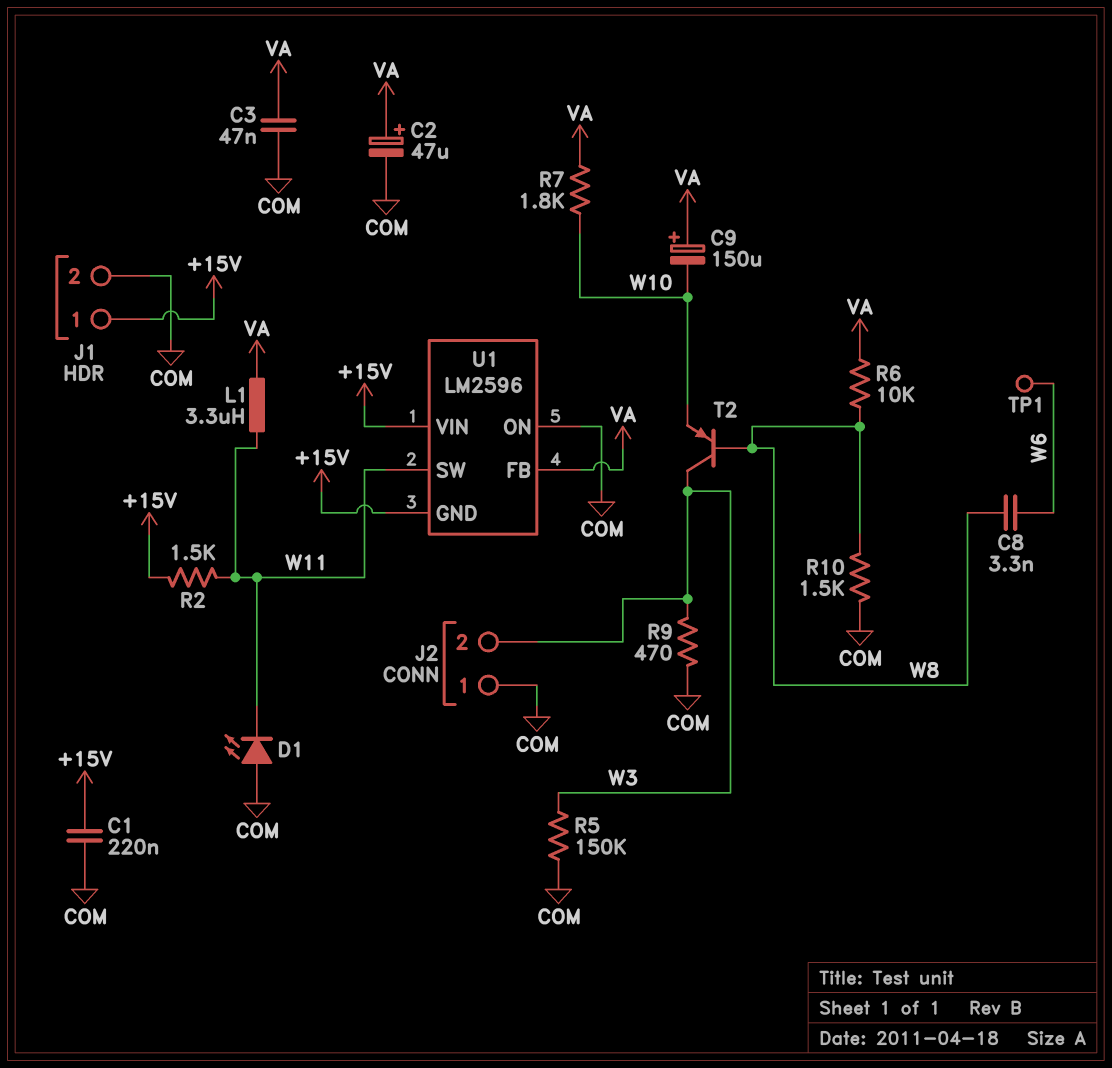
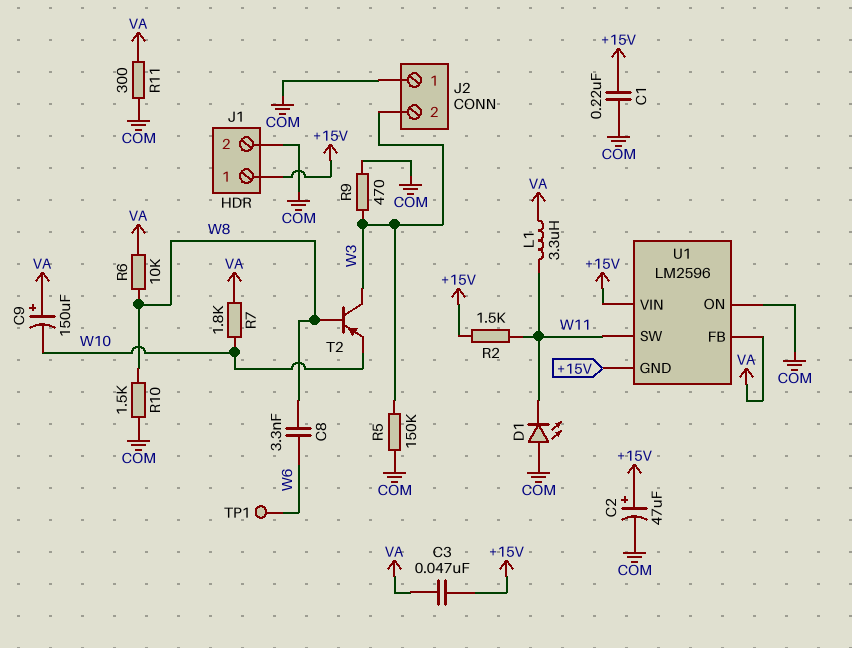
C2: 47uF (plus VA, minus COM) -> 47uF (plus +15V, minus COM)
C3: 47nF (COM, VA) -> 47nF (+15V, VA)
R11: none -> 300 (COM, VA)

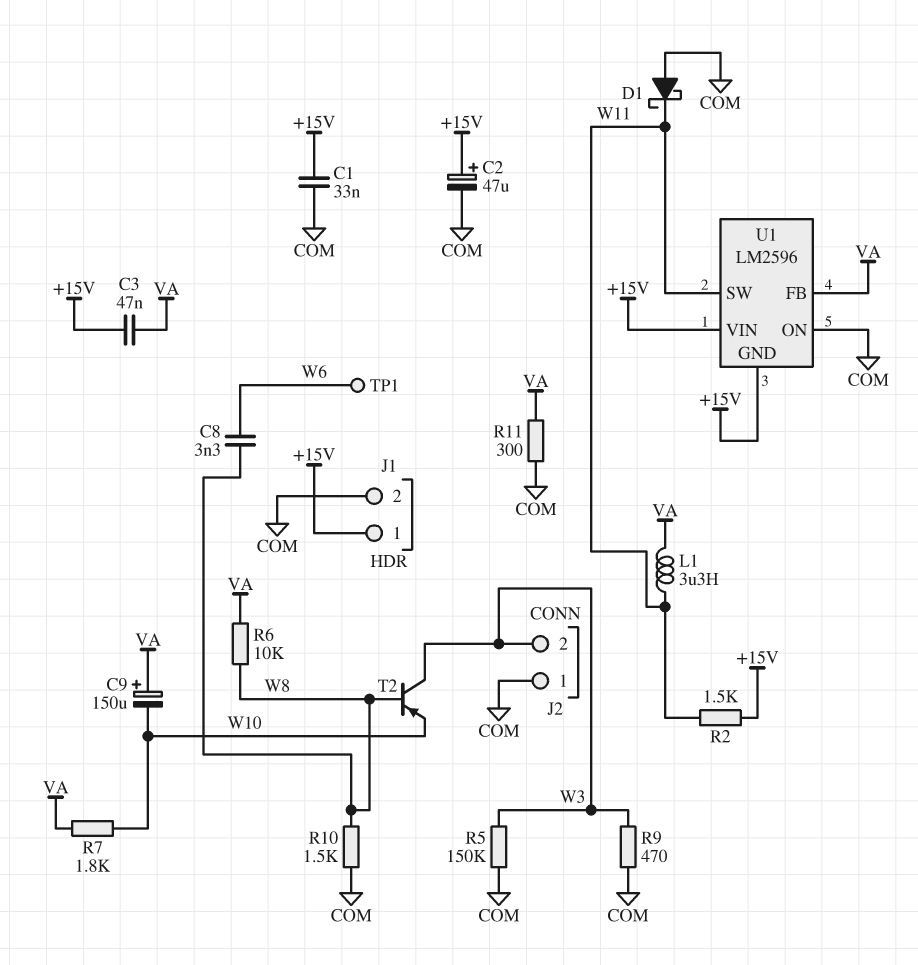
C1: 220nF (+15V, COM) -> 33nF (+15V, COM)
D1: LED (A COM, K W11) -> schottky (A COM, K W11)

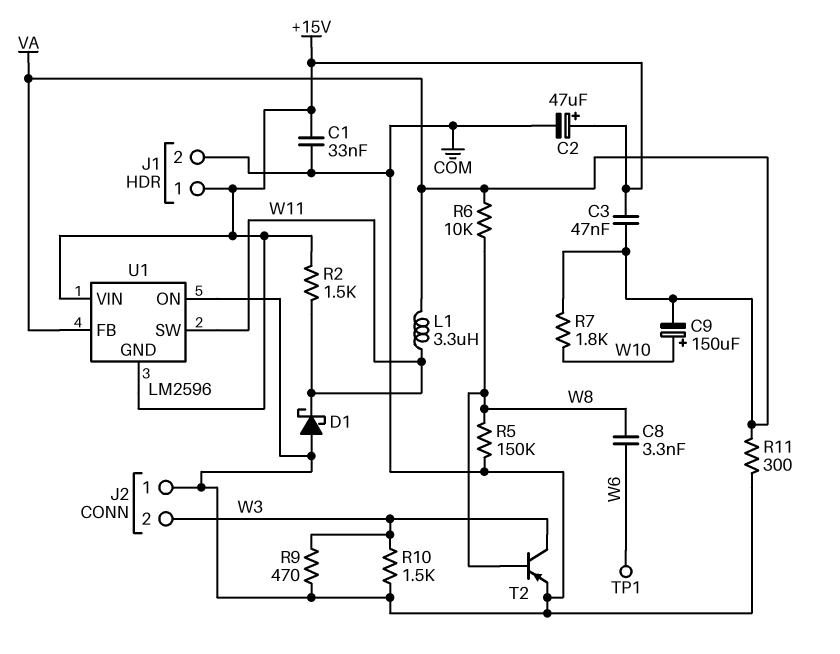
C9: 150uF (plus VA, minus W10) -> 150uF (plus W10, minus VA)
R5: 150k (COM, W3) -> 150k (COM, W8)
R10: 1.5k (COM, W8) -> 1.5k (COM, W3)
T2: PNP (B W8, C W3, E W10) -> PNP (B W8, C W3, E COM)

